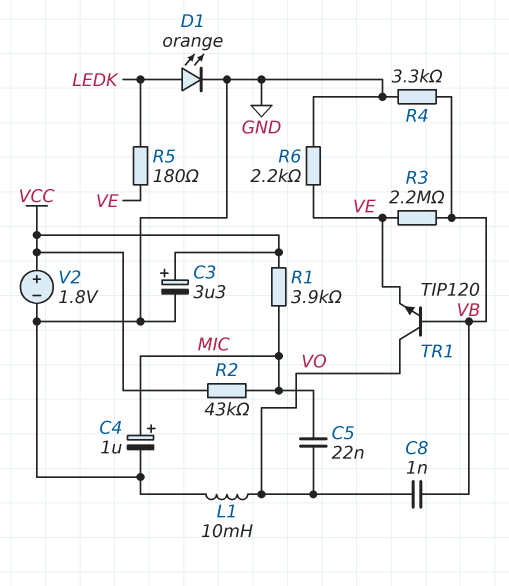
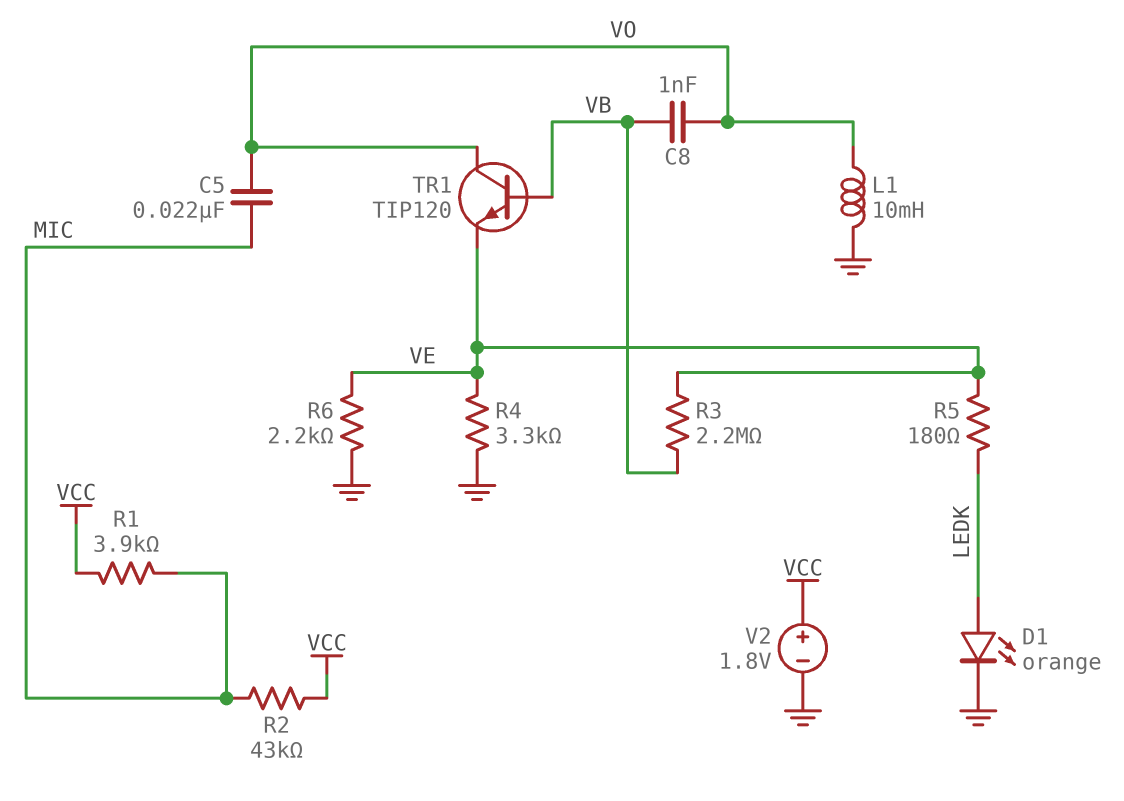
C3: 3.3uF (plus VCC, minus GND) -> none
C4: 1uF (plus MIC, minus GND) -> none
R4: 3.3k (GND, VB) -> 3.3k (GND, VE)

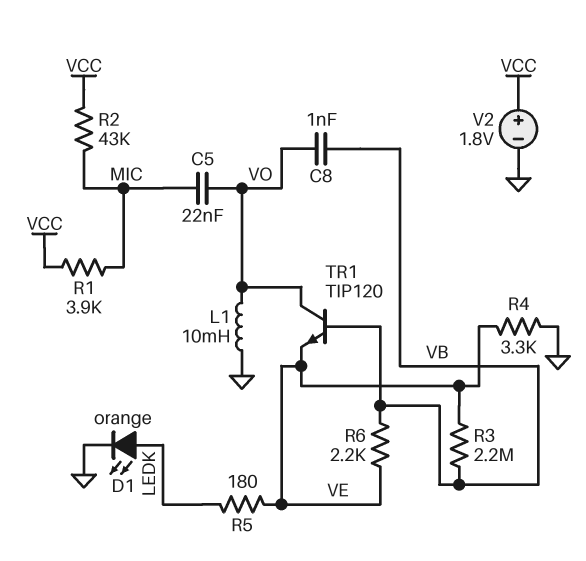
R6: 2.2k (GND, VE) -> 2.2k (VB, VE)

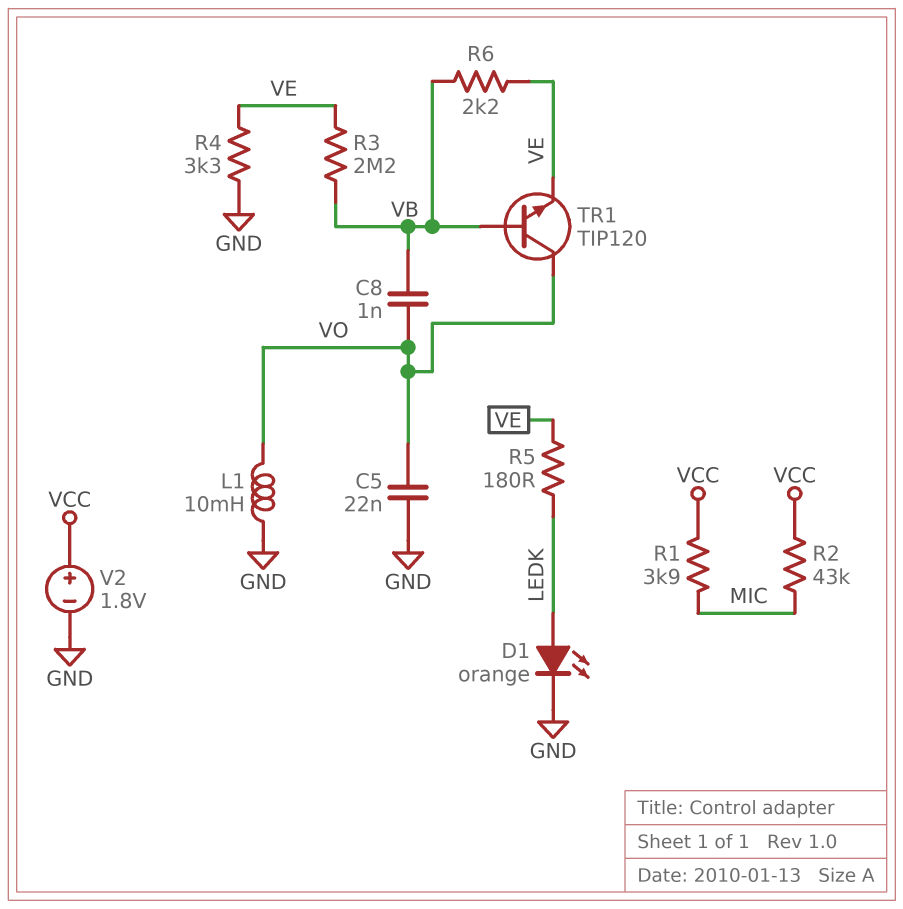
C5: 22nF (MIC, VO) -> 22nF (GND, VO)

